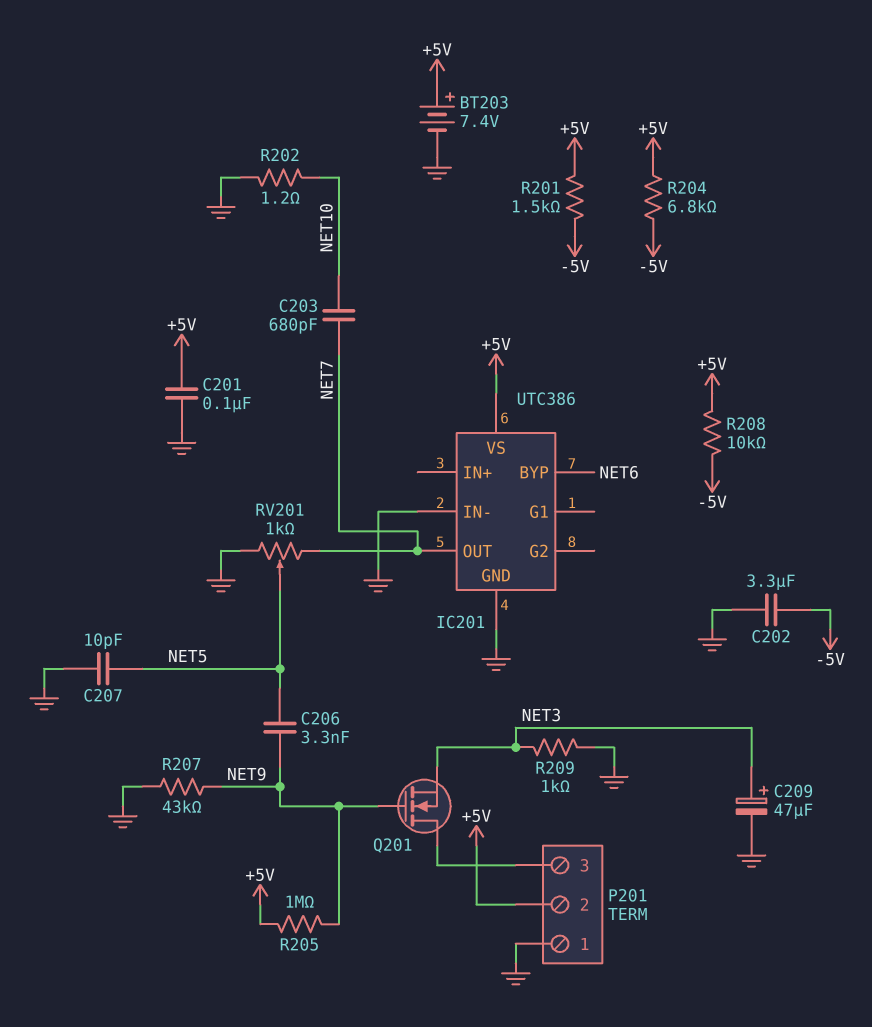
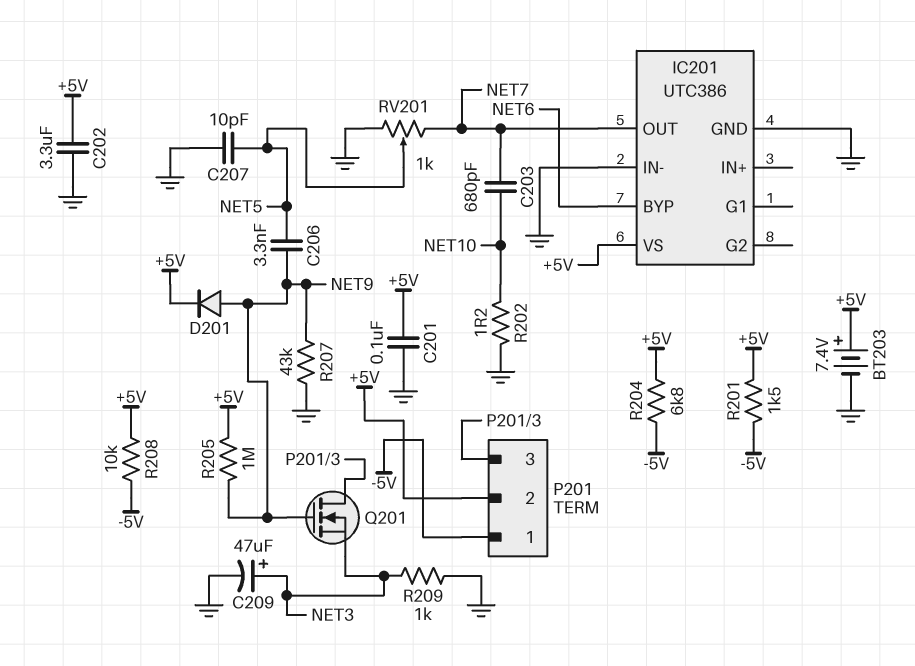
C202: 3.3uF (-5V, GND) -> 3.3uF (+5V, GND)
D201: none -> diode (A NET9, K +5V)
P201 pin 1: GND -> -5V

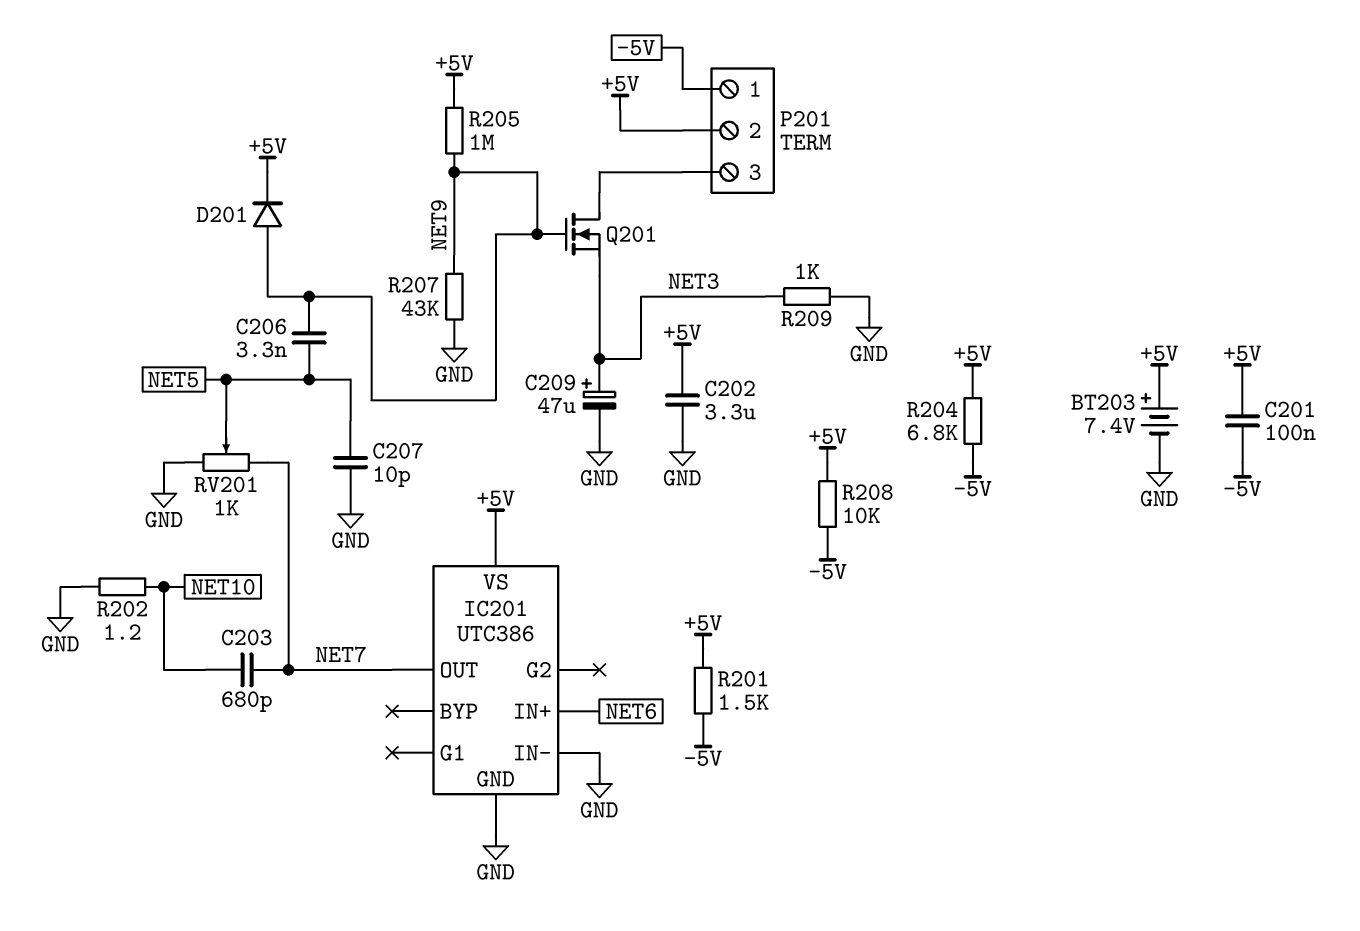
C201: 100nF (+5V, GND) -> 100nF (+5V, -5V)
IC201 pin BYP: NET6 -> none
IC201 pin IN+: none -> NET6

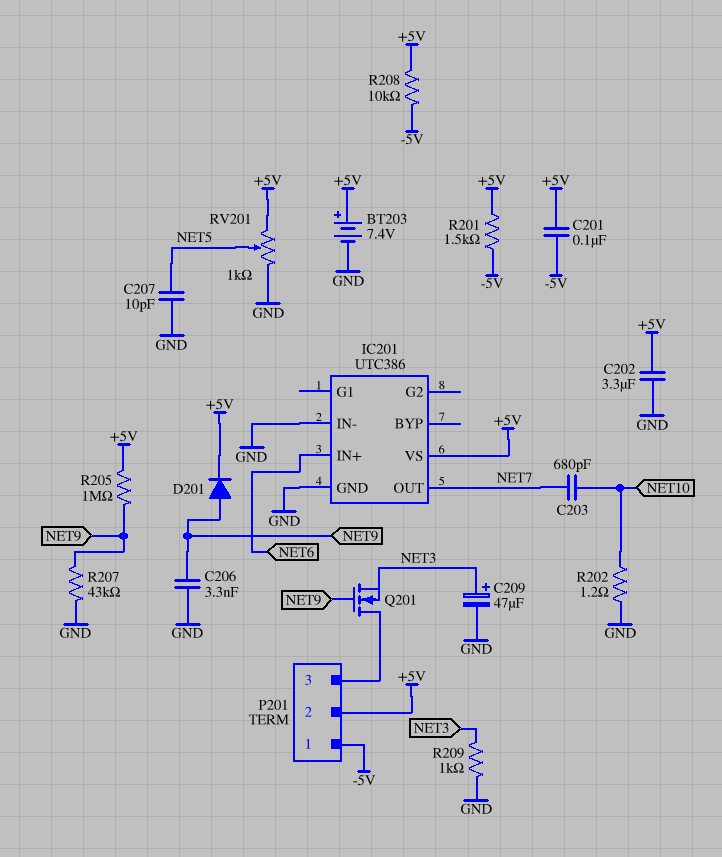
C206: 3.3nF (NET5, NET9) -> 3.3nF (GND, NET9)
R204: 6.8k (+5V, -5V) -> none
RV201: 1k (GND, NET7, wiper NET5) -> 1k (+5V, GND, wiper NET5)

